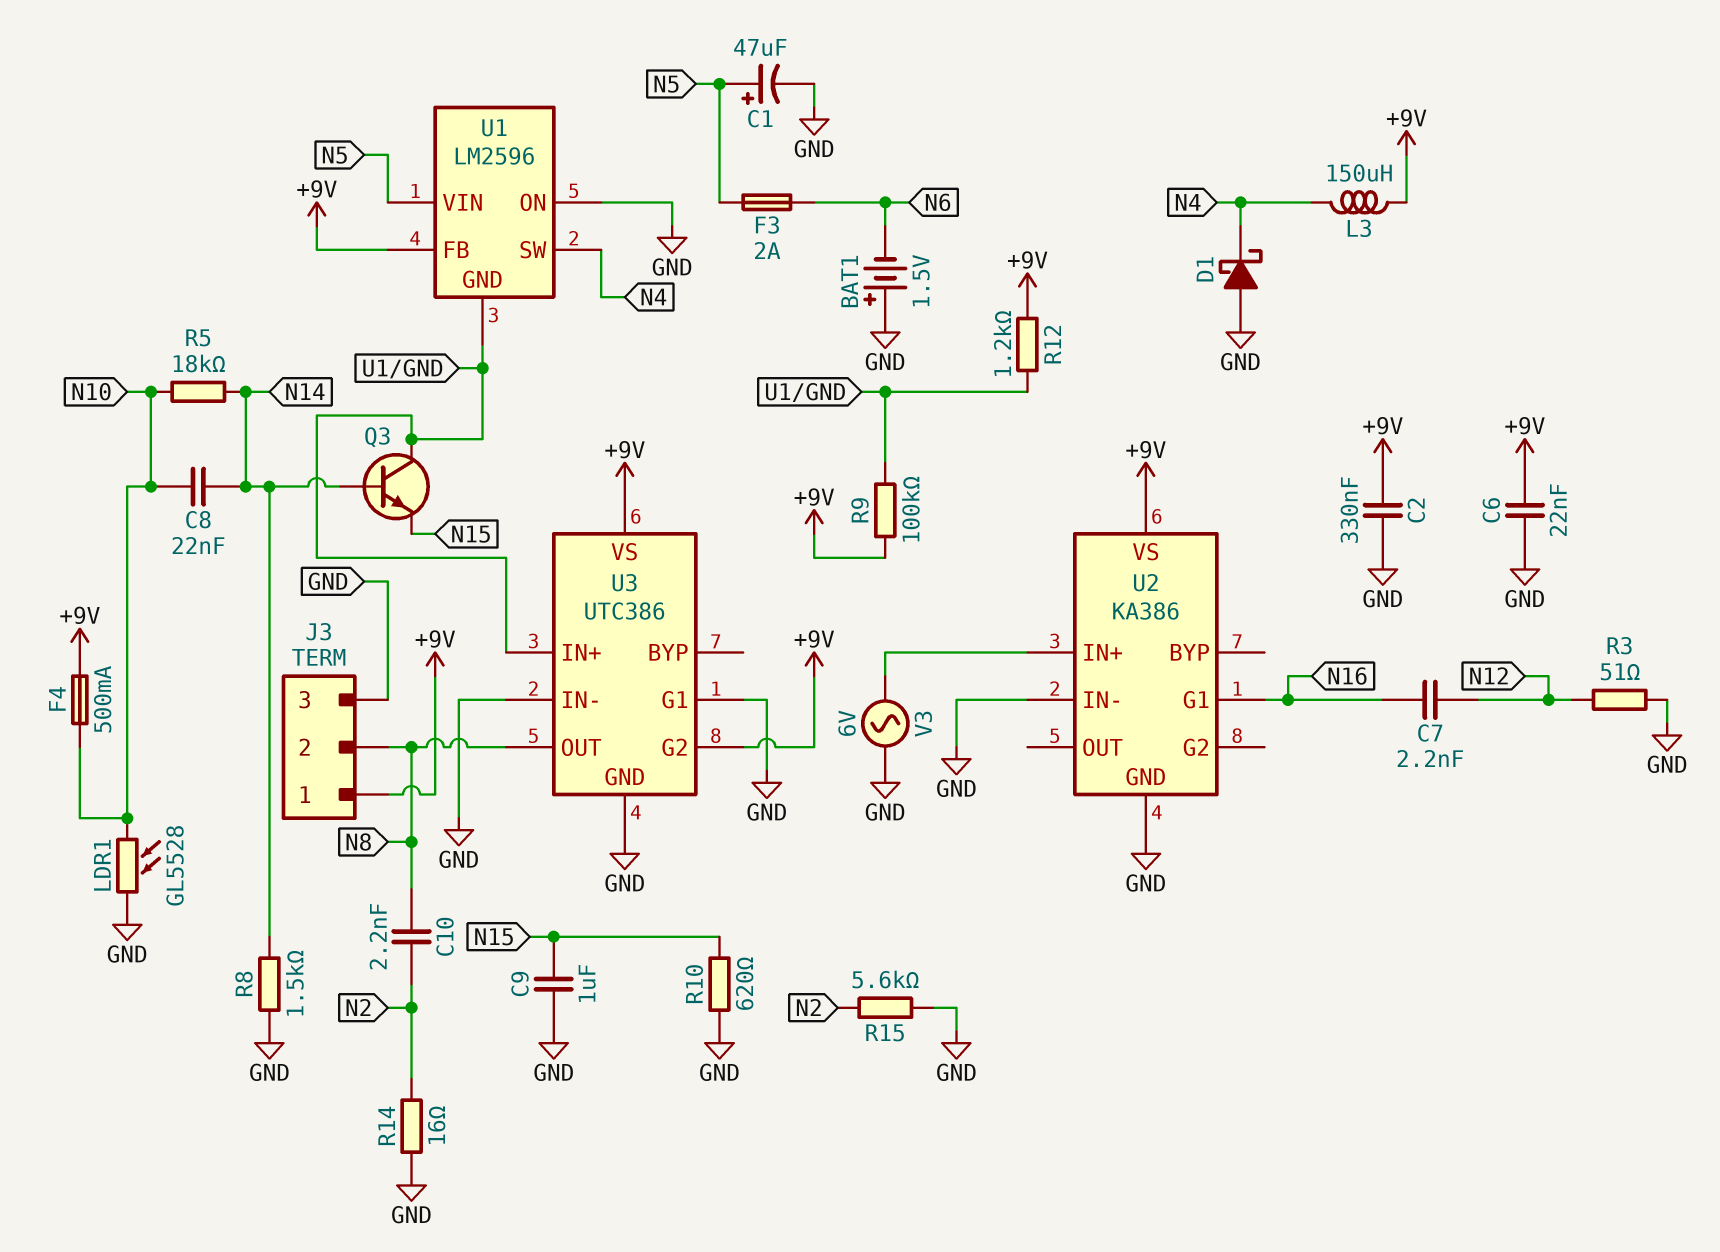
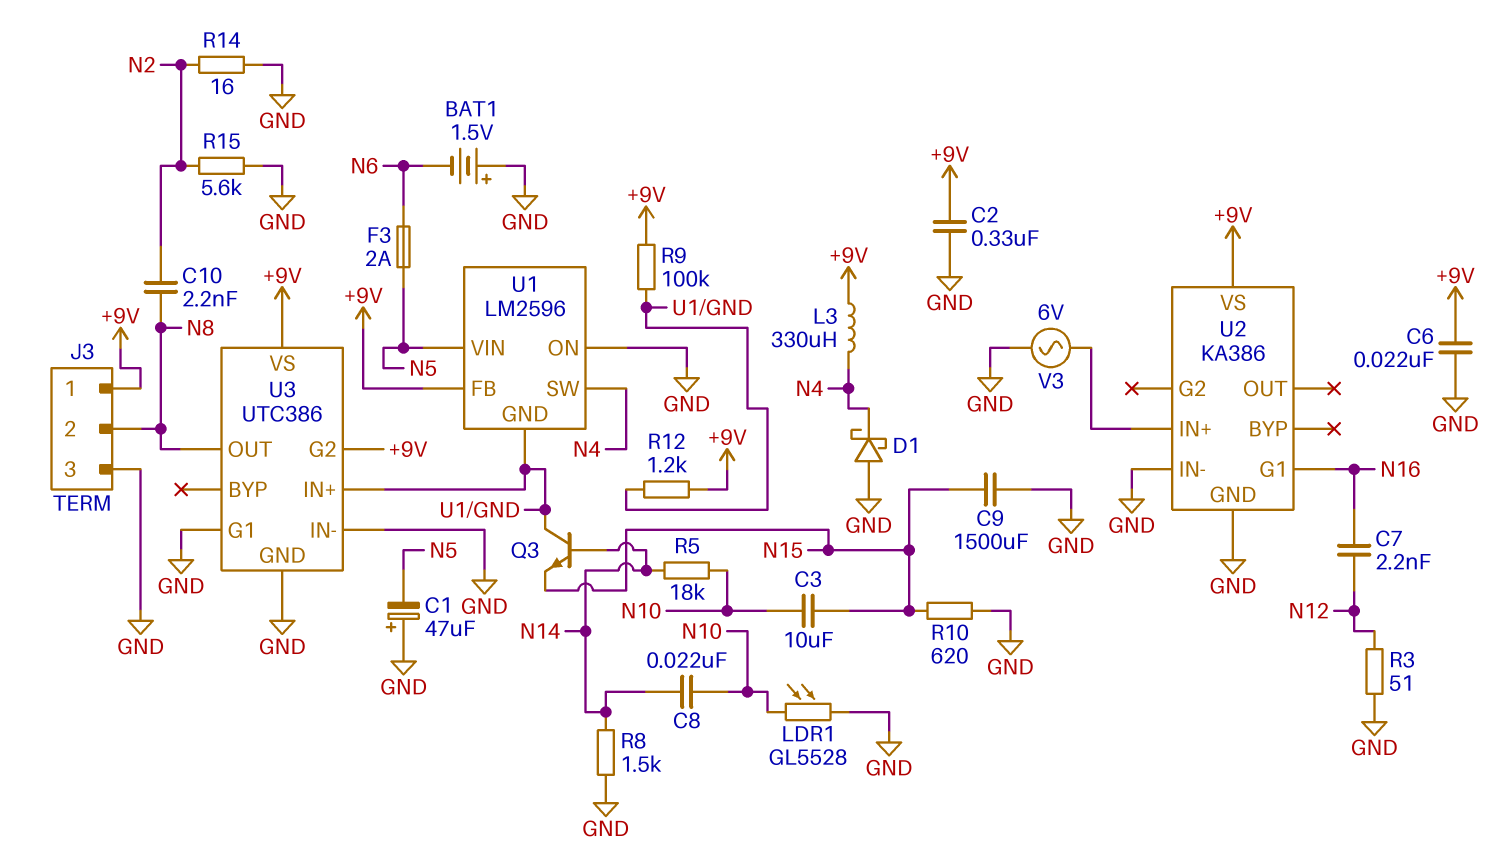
C1: 47uF (plus N5, minus GND) -> 47uF (plus GND, minus N5)
C3: none -> 10uF (N10, N15)
C9: 1uF (GND, N15) -> 1500uF (GND, N15)
F4: 500mA (+9V, N10) -> none
L3: 150uH (+9V, N4) -> 330uH (+9V, N4)

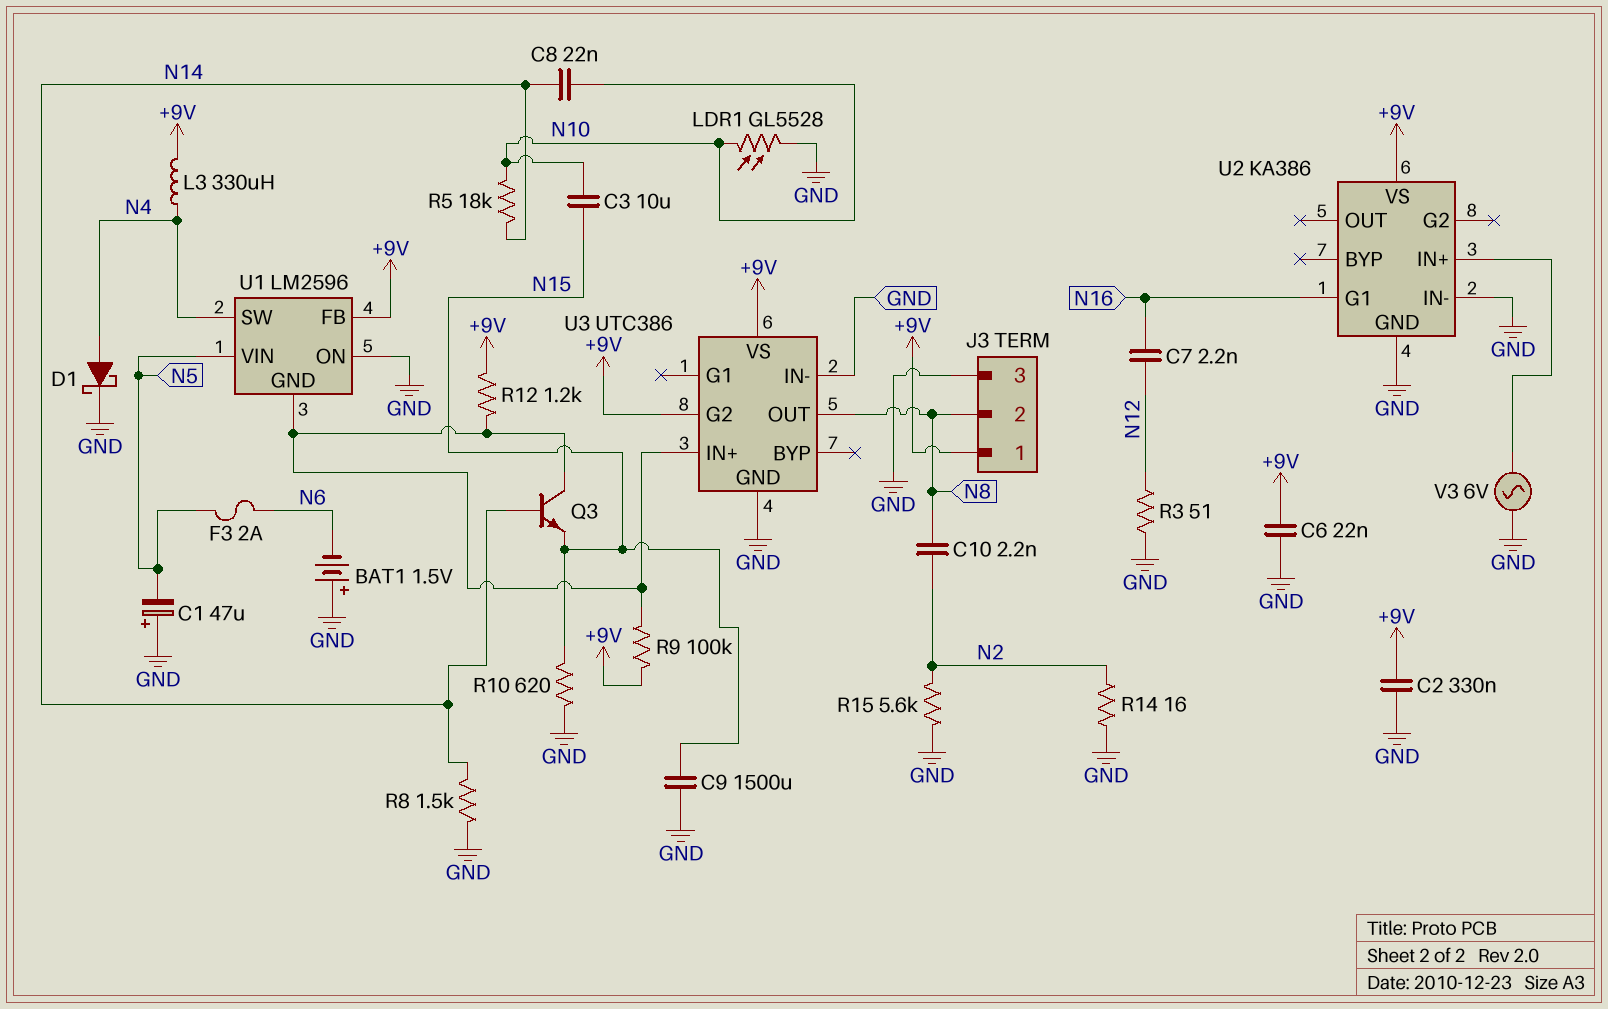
D1: schottky (A GND, K N4) -> schottky (A N4, K GND)
U3 pin G1: GND -> none

